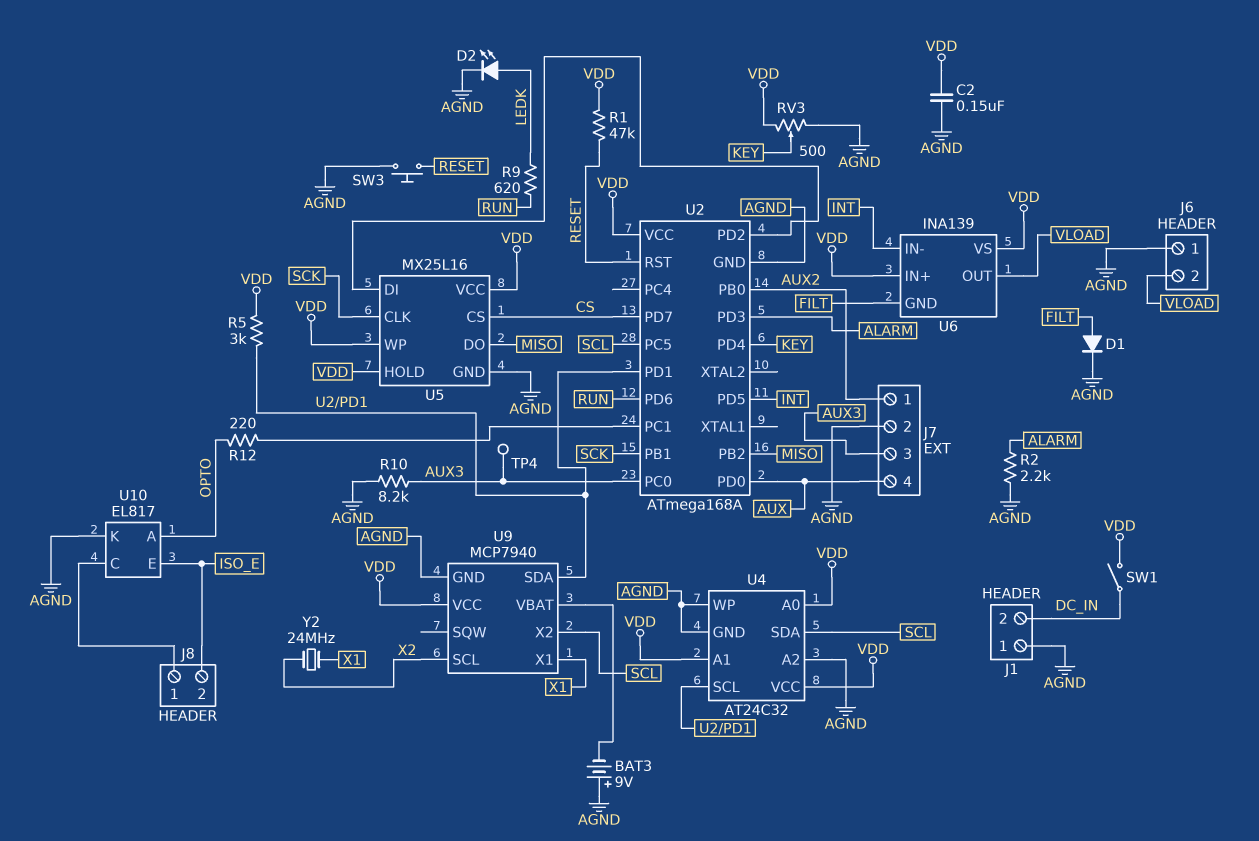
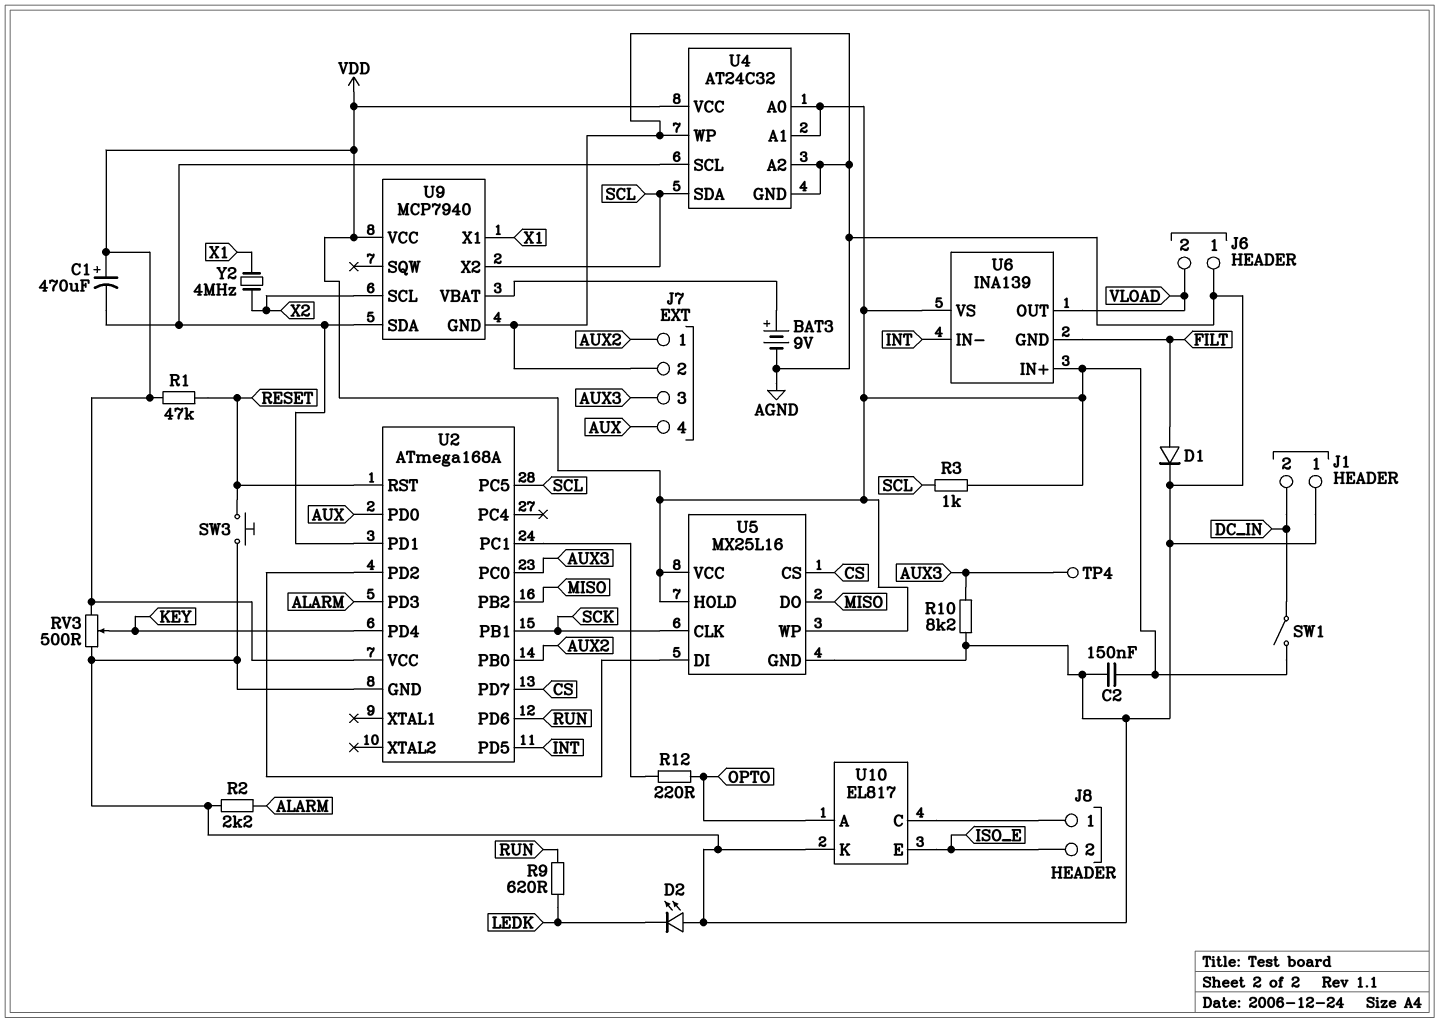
BAT3: 9V (plus AGND, minus U9/VBAT) -> 9V (plus U9/VBAT, minus AGND)
C1: none -> 470uF (plus VDD, minus U2/PD1)
D2: LED (A LEDK, K AGND) -> LED (A AGND, K LEDK)
R3: none -> 1k (SCL, VDD)
R5: 3k (U2/PD1, VDD) -> none
Y2: 24MHz (X1, X2) -> 4MHz (X1, X2)

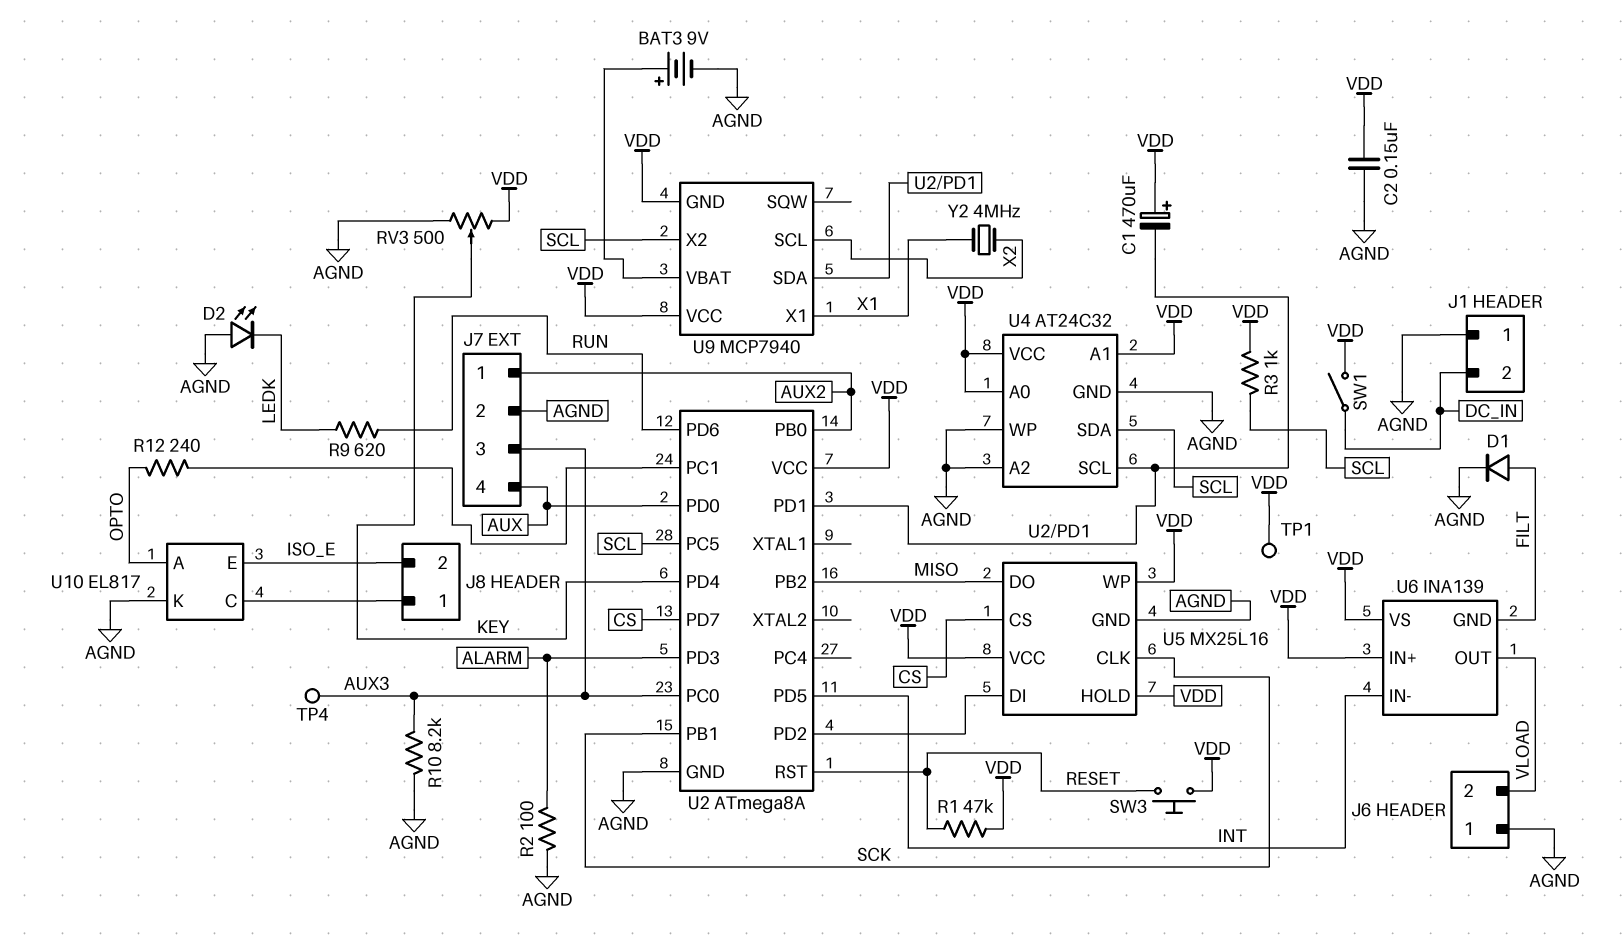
R2: 2.2k (AGND, ALARM) -> 100 (AGND, ALARM)
R12: 220 (OPTO, U2/PC1) -> 240 (OPTO, U2/PC1)
SW3: button (AGND, RESET) -> button (RESET, VDD)
TP1: none -> test point (VDD)
U2: ATmega168A -> ATmega8A
U9 pin GND: AGND -> VDD

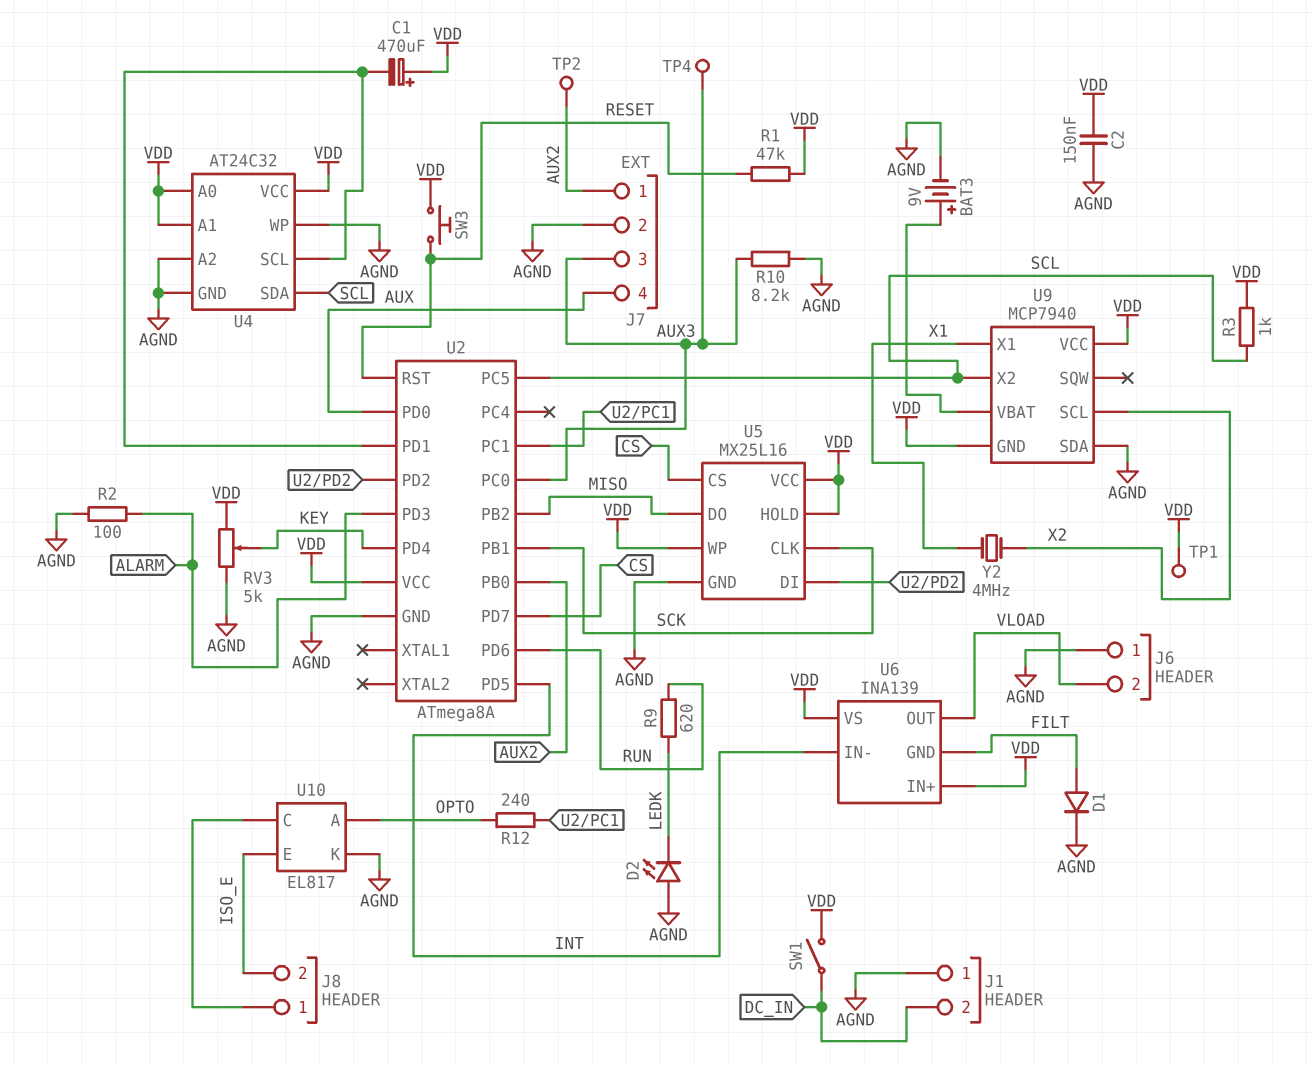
RV3: 500 (AGND, VDD, wiper KEY) -> 5k (AGND, VDD, wiper KEY)
TP2: none -> test point (AUX2)
U9 pin SDA: U2/PD1 -> AGND

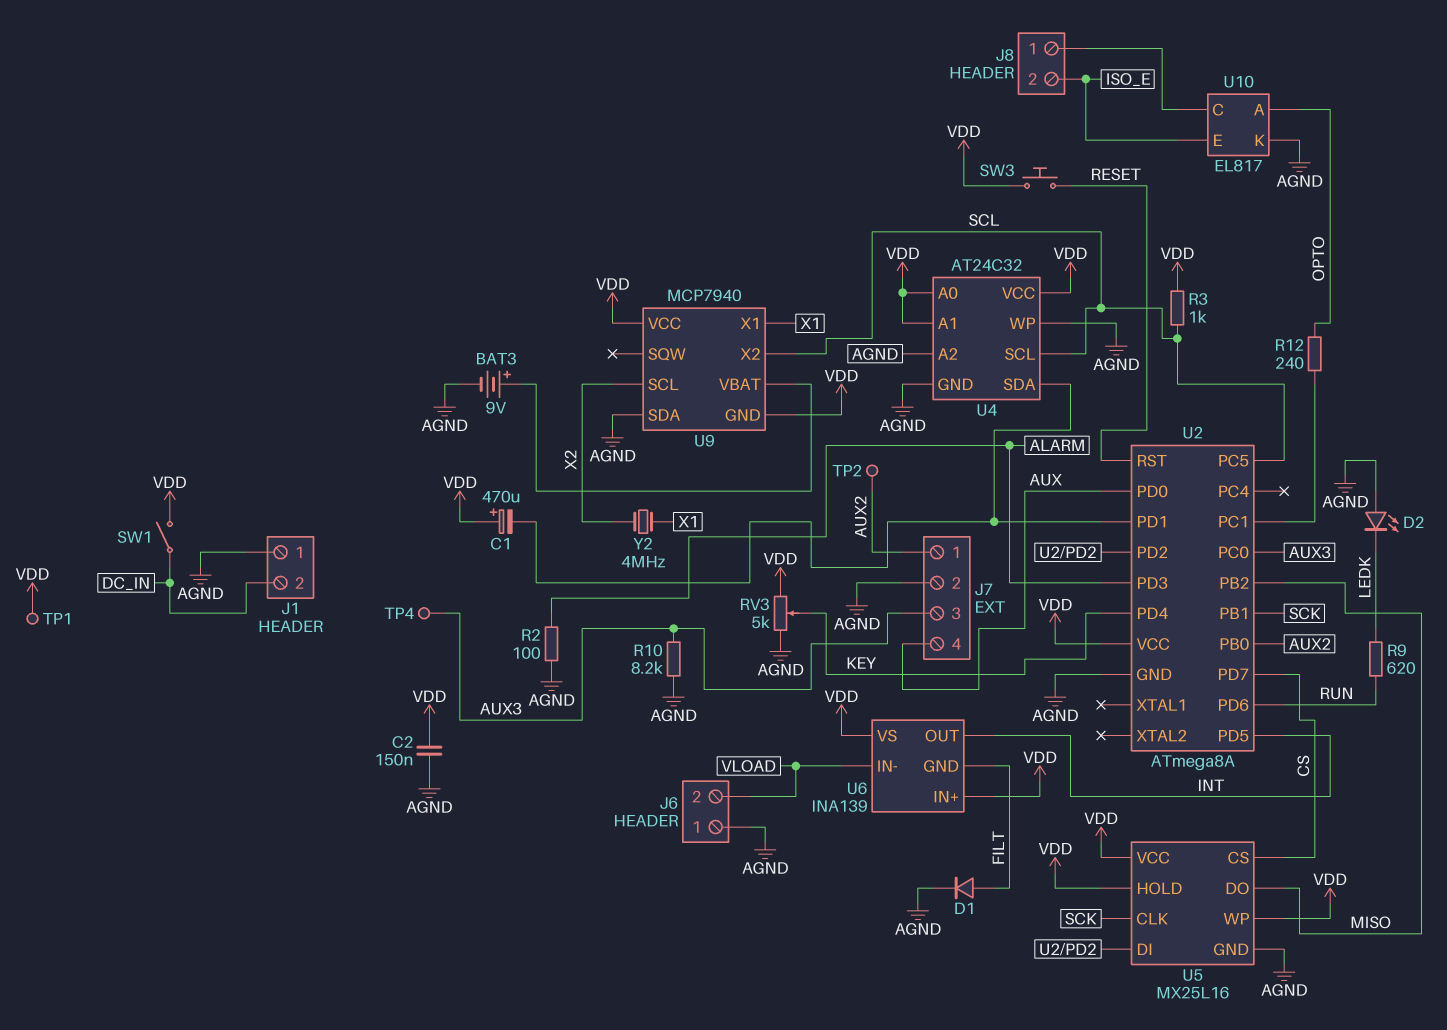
R1: 47k (RESET, VDD) -> none
U4 pin SCL: U2/PD1 -> SCL
U4 pin SDA: SCL -> U2/PD1
U6 pin IN-: INT -> VLOAD
U6 pin OUT: VLOAD -> INT

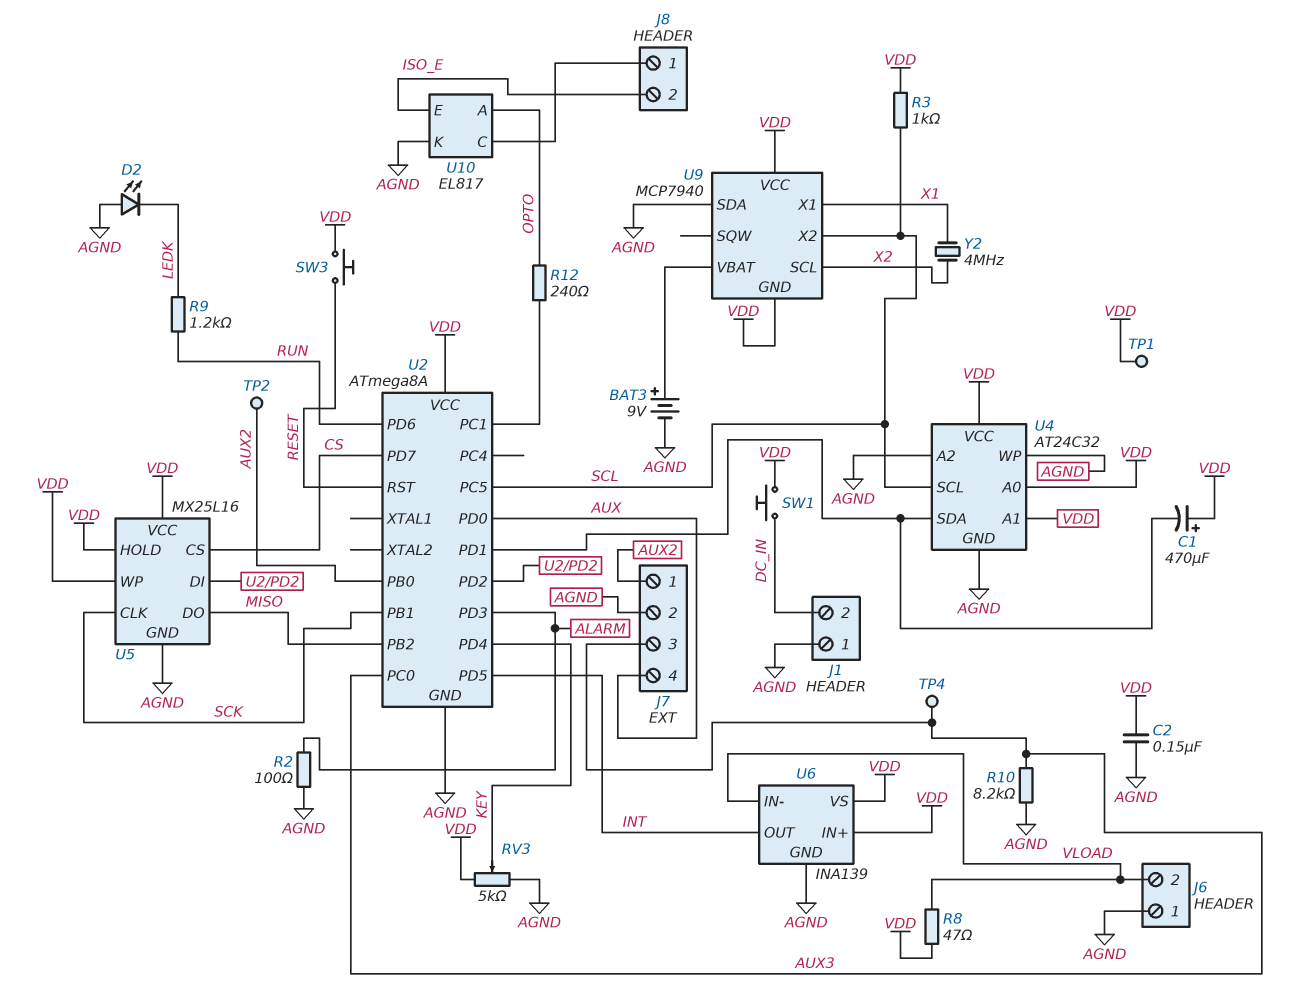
D1: diode (A FILT, K AGND) -> none
R8: none -> 47 (VDD, VLOAD)
R9: 620 (LEDK, RUN) -> 1.2k (LEDK, RUN)
SW1: switch (DC_IN, VDD) -> button (DC_IN, VDD)
U6 pin GND: FILT -> AGND

